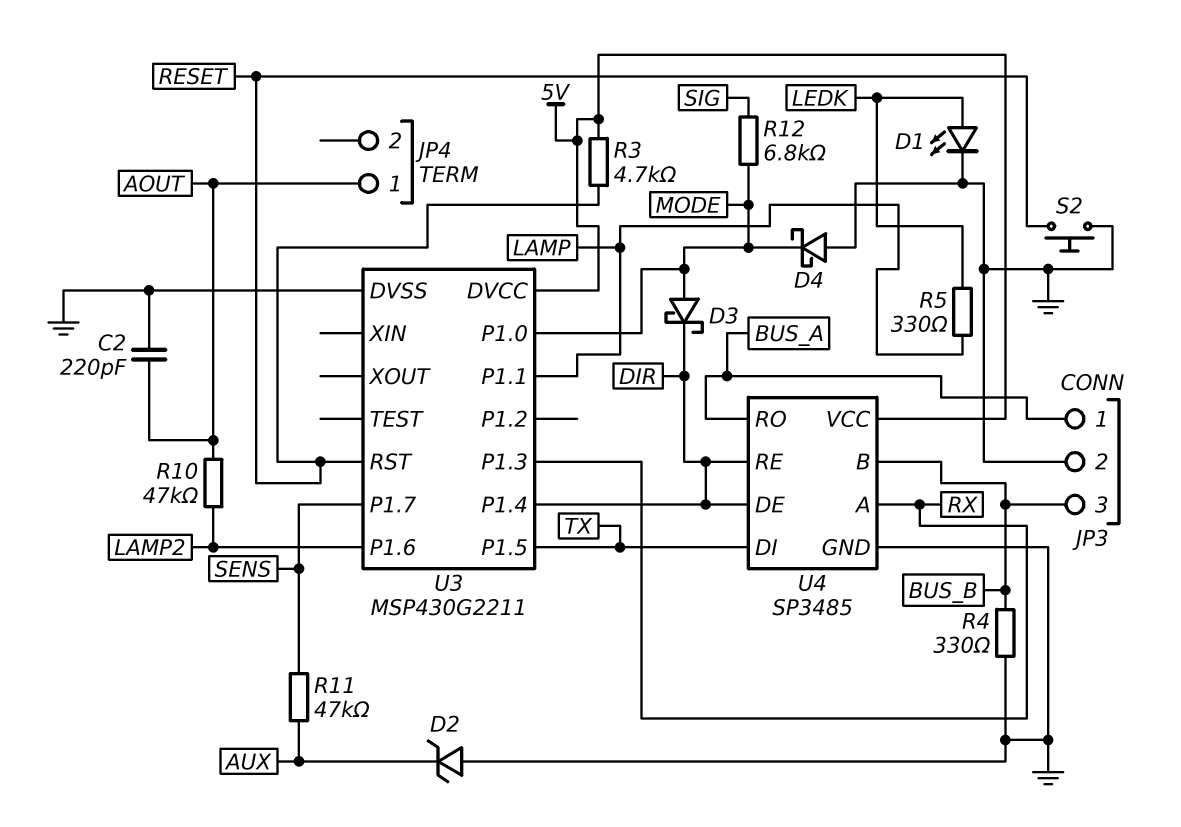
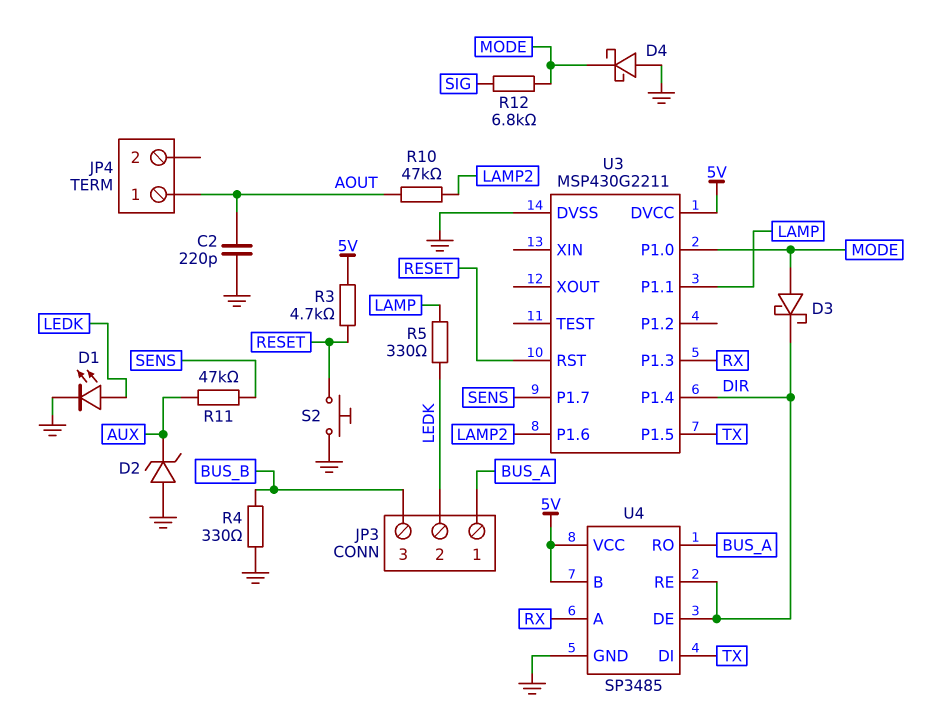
JP3 pin 2: GND -> LEDK
U4 pin B: BUS_B -> 5V

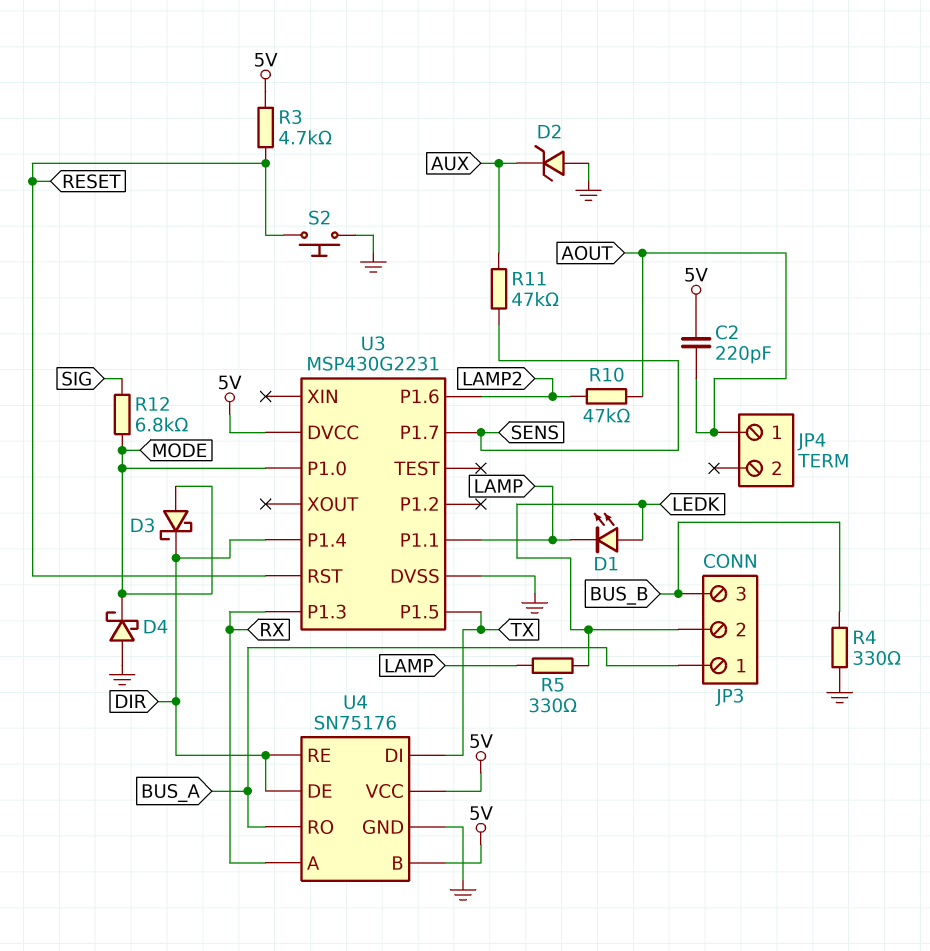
C2: 220pF (AOUT, GND) -> 220pF (5V, AOUT)
D1: LED (A LEDK, K GND) -> LED (A LEDK, K LAMP)
U3: MSP430G2211 -> MSP430G2231
U4: SP3485 -> SN75176

